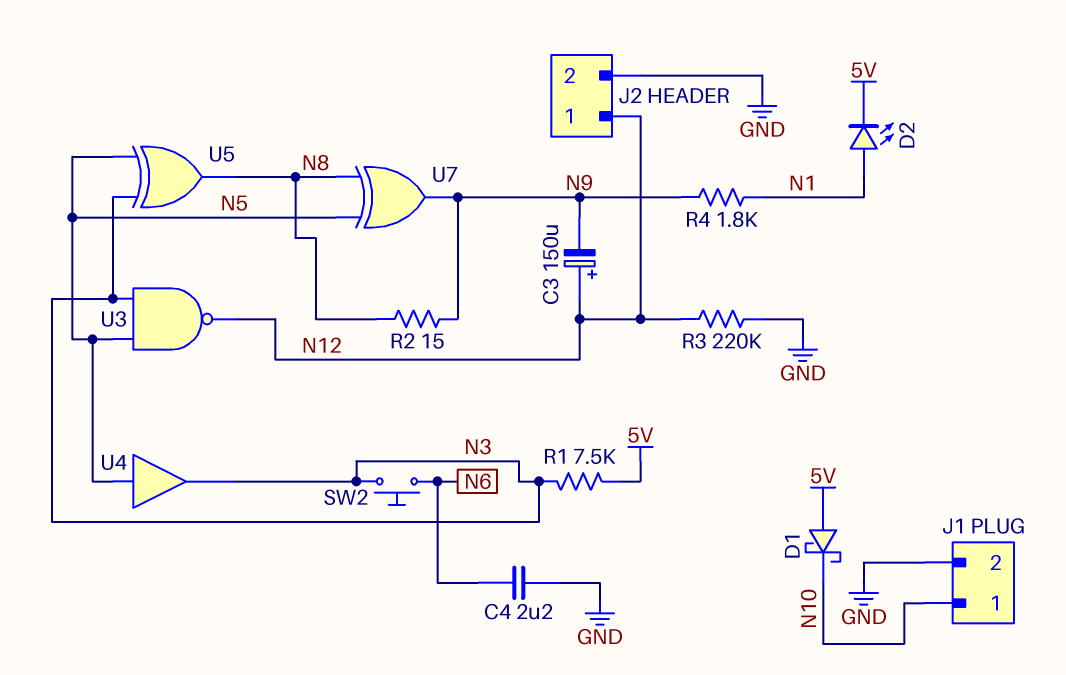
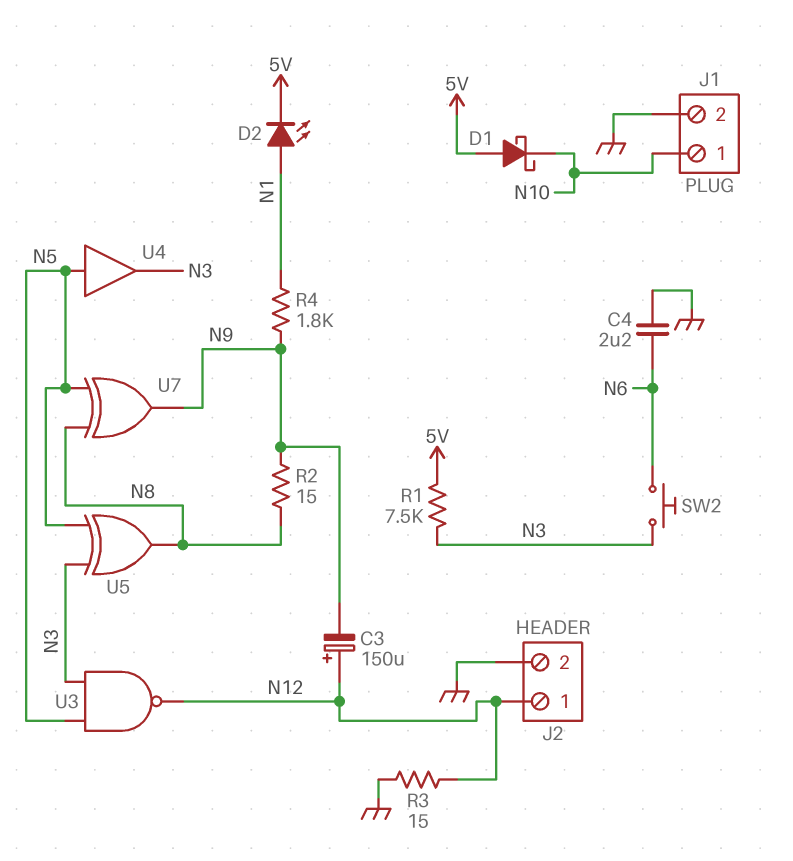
R3: 220k (GND, N12) -> 15 (GND, N12)

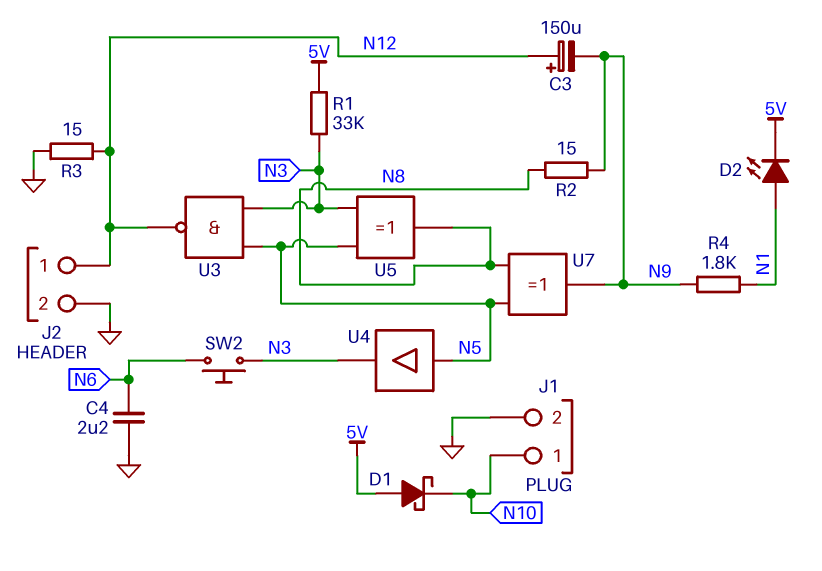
R1: 7.5k (5V, N3) -> 33k (5V, N3)

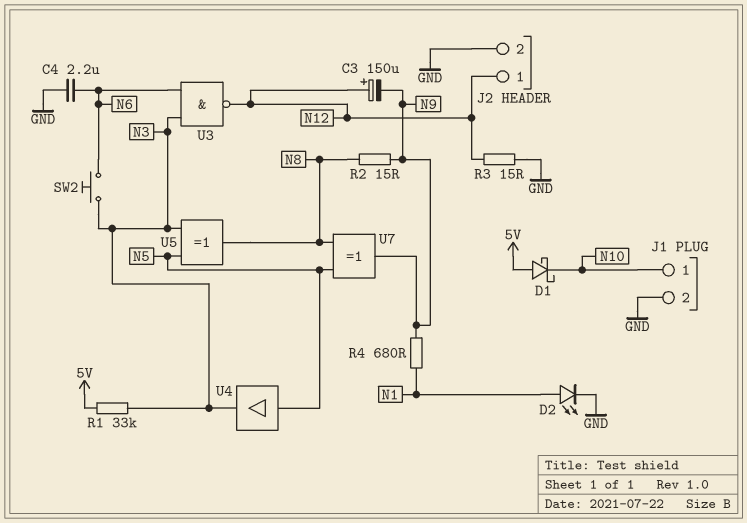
D2: LED (A N1, K 5V) -> LED (A N1, K GND)
R4: 1.8k (N1, N9) -> 680 (N1, N9)
U3: NAND (in N3, in N5, out N12) -> NAND (in N3, in N6, out N12)

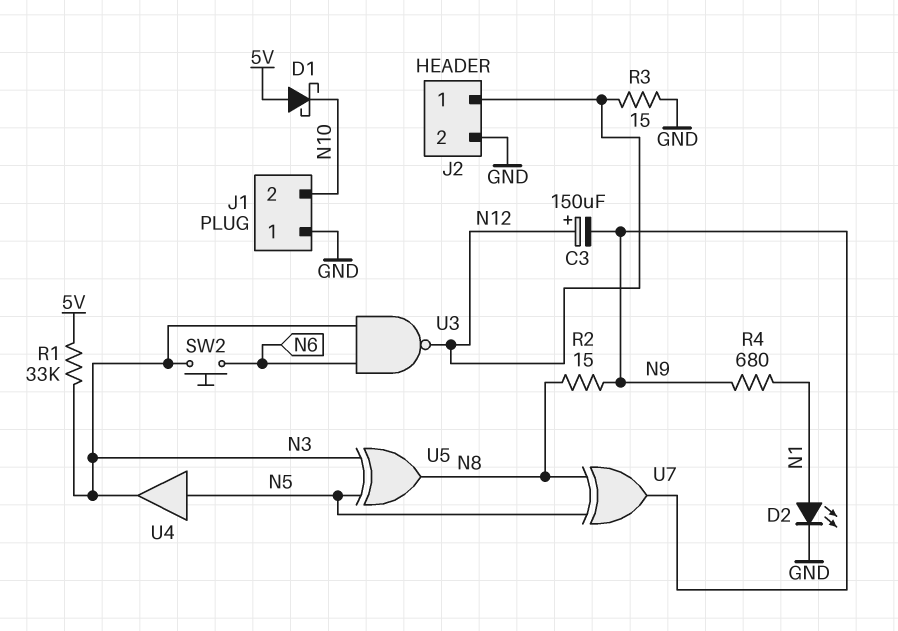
C4: 2.2uF (GND, N6) -> none
J1 pin 1: N10 -> GND
J1 pin 2: GND -> N10

